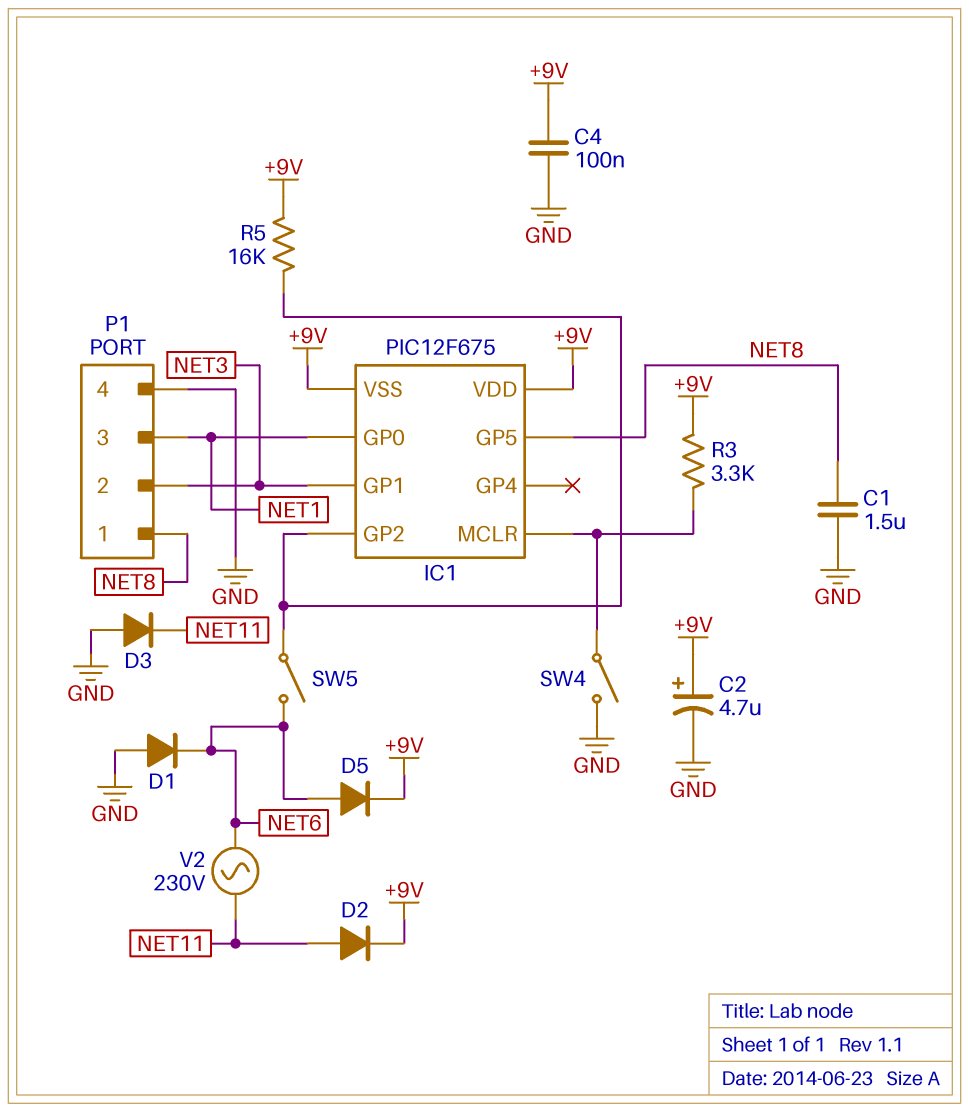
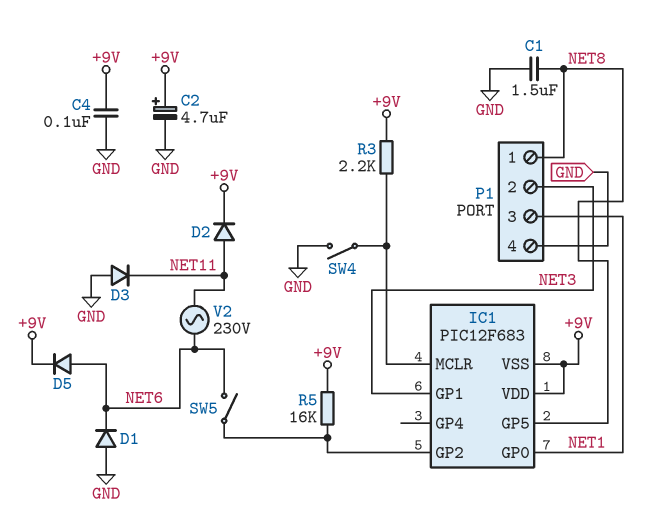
IC1: PIC12F675 -> PIC12F683
R3: 3.3k (+9V, IC1/MCLR) -> 2.2k (+9V, IC1/MCLR)

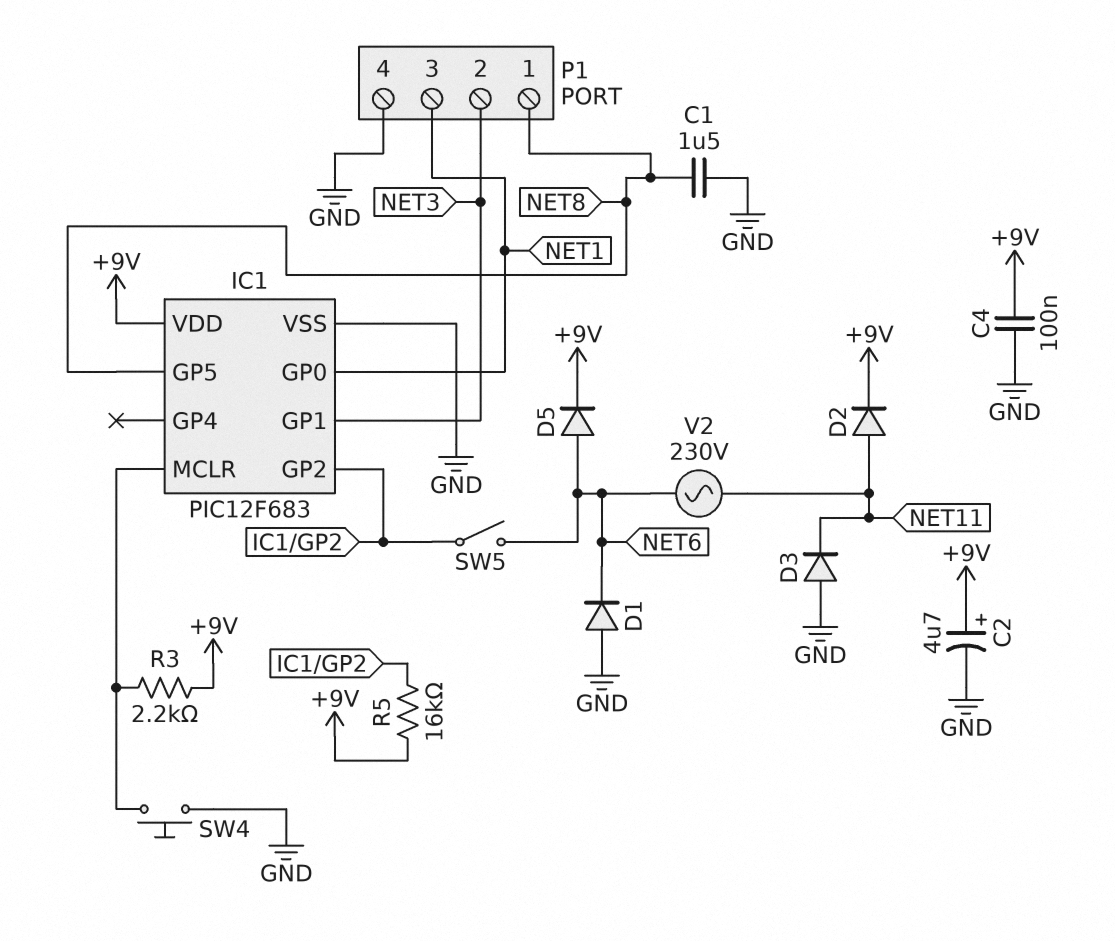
IC1 pin VSS: +9V -> GND
SW4: switch (GND, IC1/MCLR) -> button (GND, IC1/MCLR)

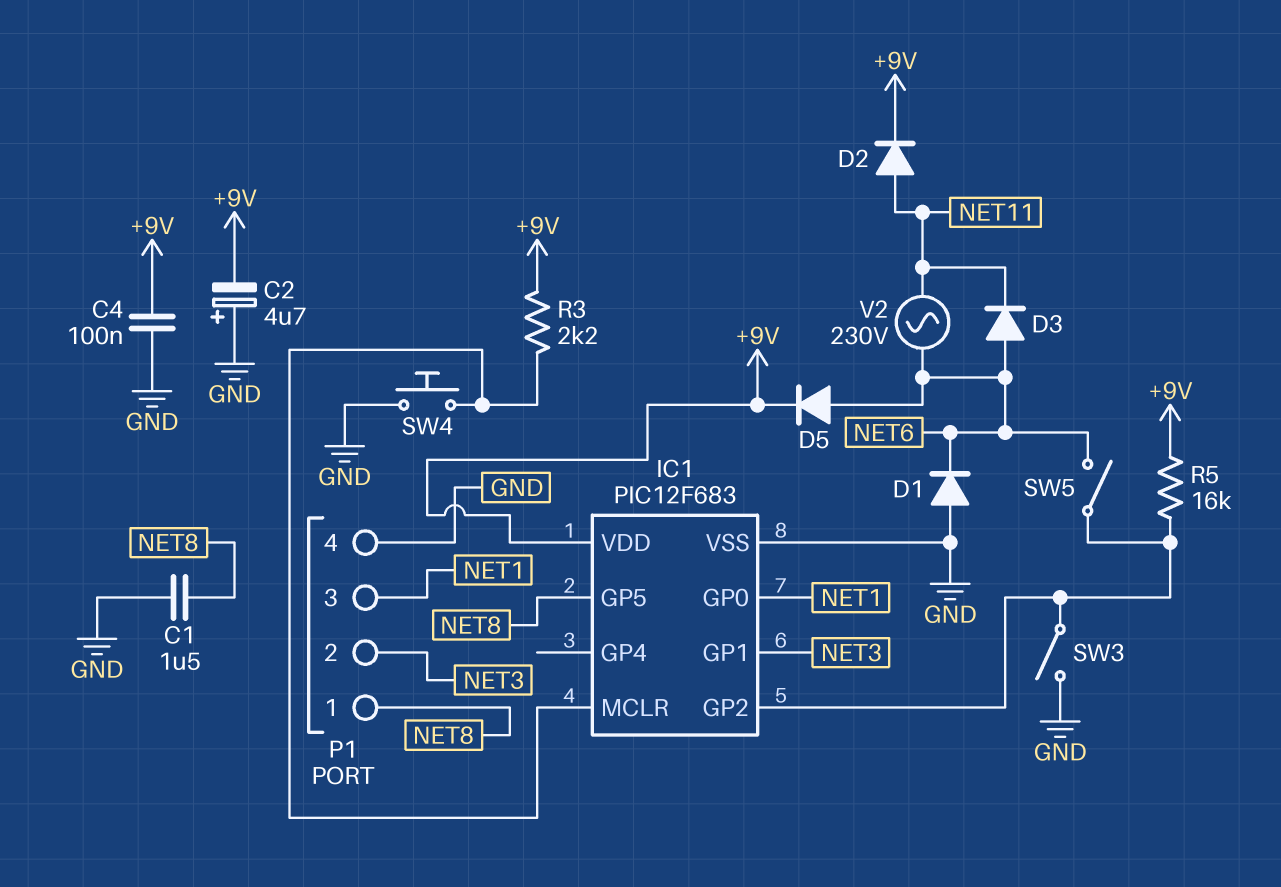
C2: 4.7uF (plus +9V, minus GND) -> 4.7uF (plus GND, minus +9V)
D3: diode (A GND, K NET11) -> diode (A NET6, K NET11)
SW3: none -> switch (GND, IC1/GP2)

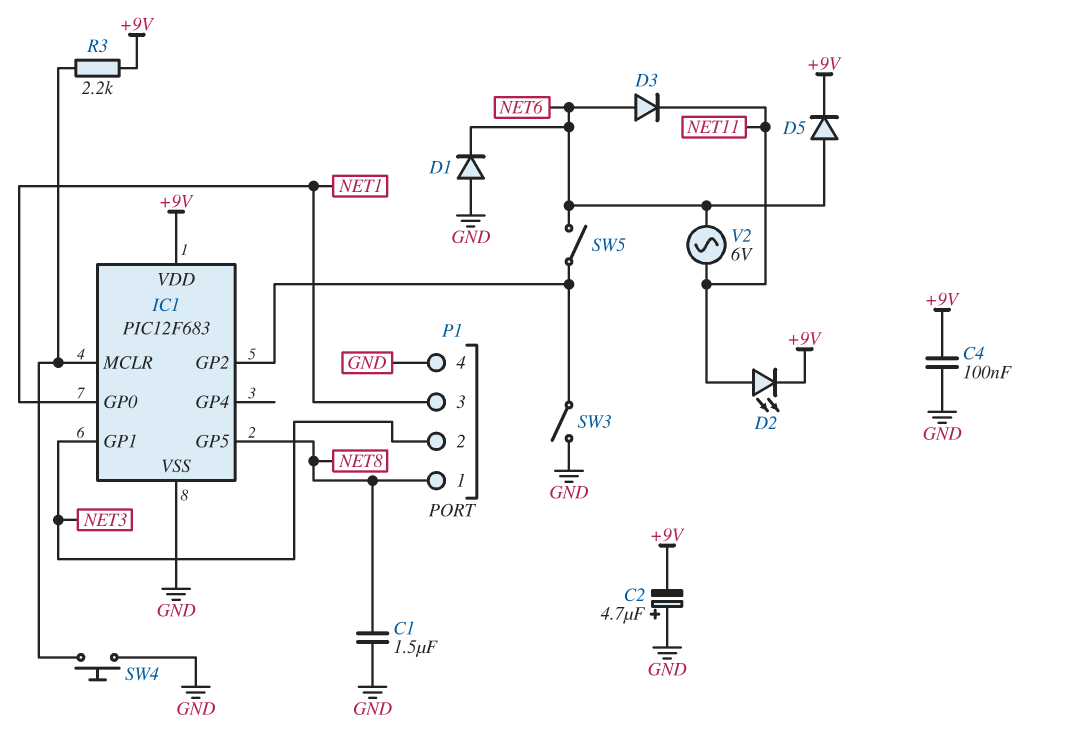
D2: diode (A NET11, K +9V) -> LED (A NET11, K +9V)
R5: 16k (+9V, IC1/GP2) -> none
V2: AC 230V (NET6, NET11) -> AC 6V (NET6, NET11)

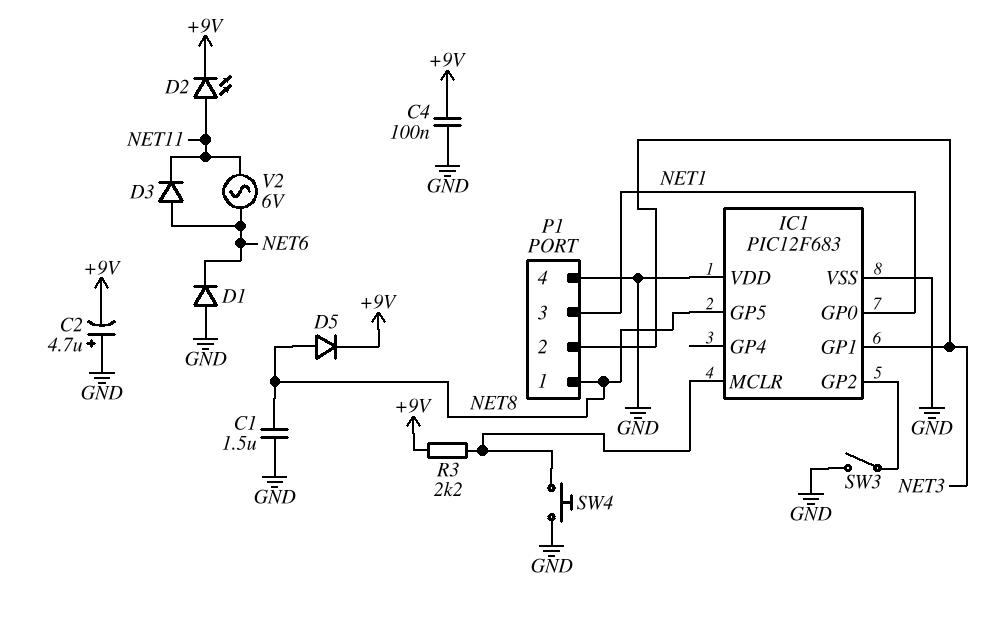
D5: diode (A NET6, K +9V) -> diode (A NET8, K +9V)
IC1 pin VDD: +9V -> GND
SW5: switch (IC1/GP2, NET6) -> none

